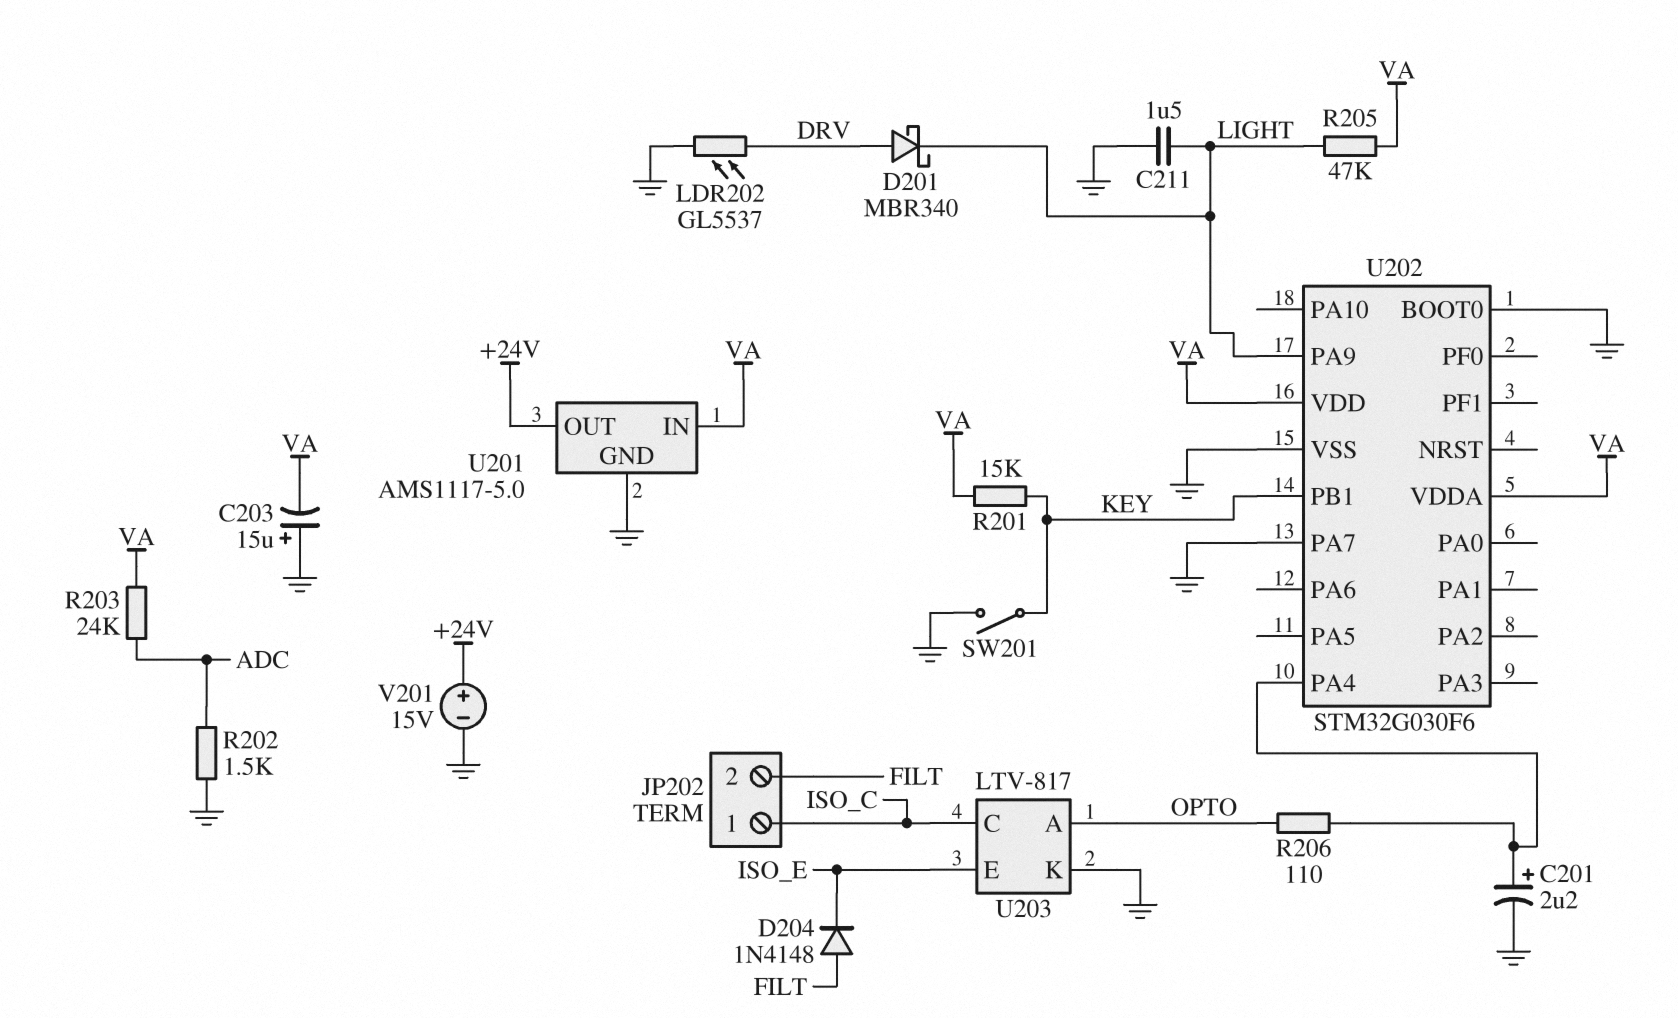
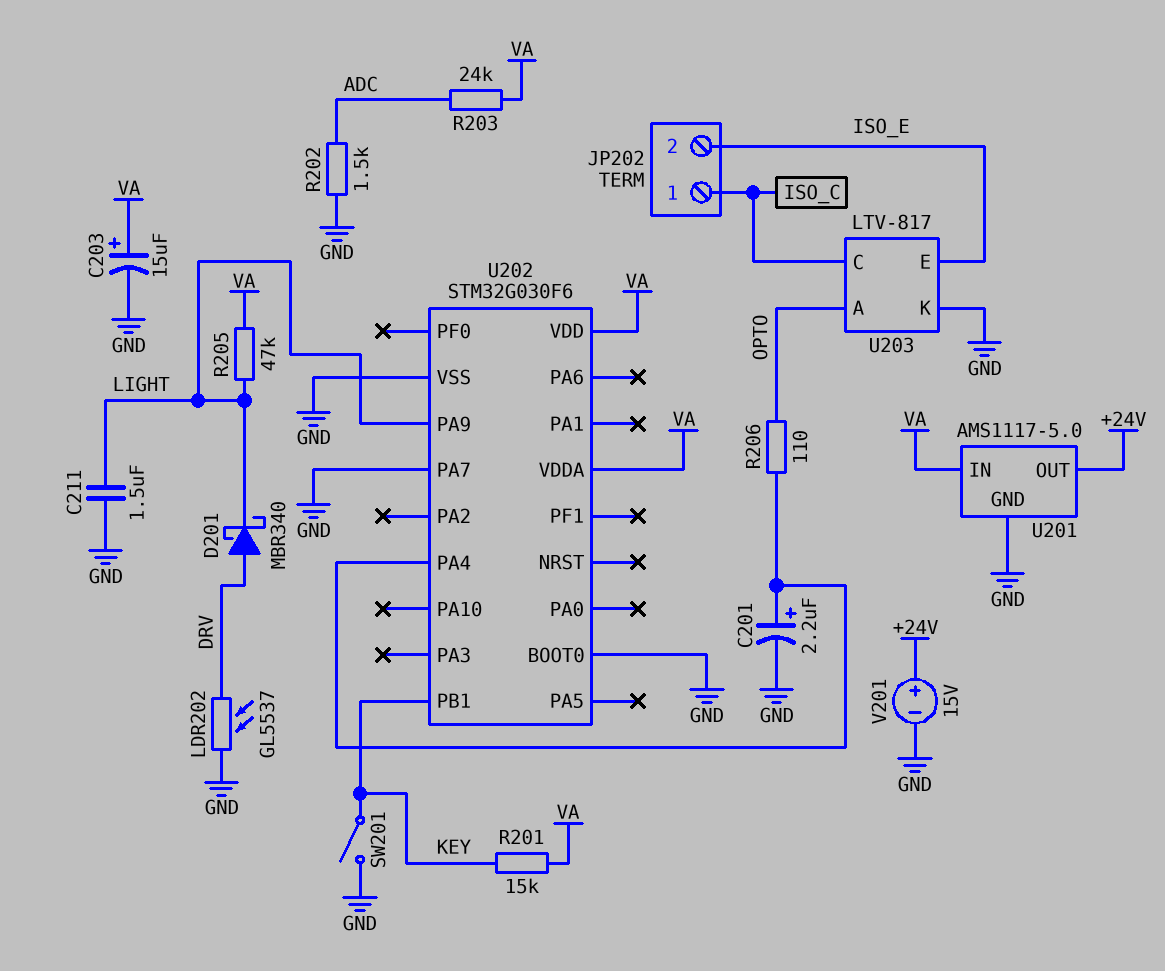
C203: 15uF (plus GND, minus VA) -> 15uF (plus VA, minus GND)
D204: diode 1N4148 (A FILT, K ISO_E) -> none
JP202 pin 2: FILT -> ISO_E

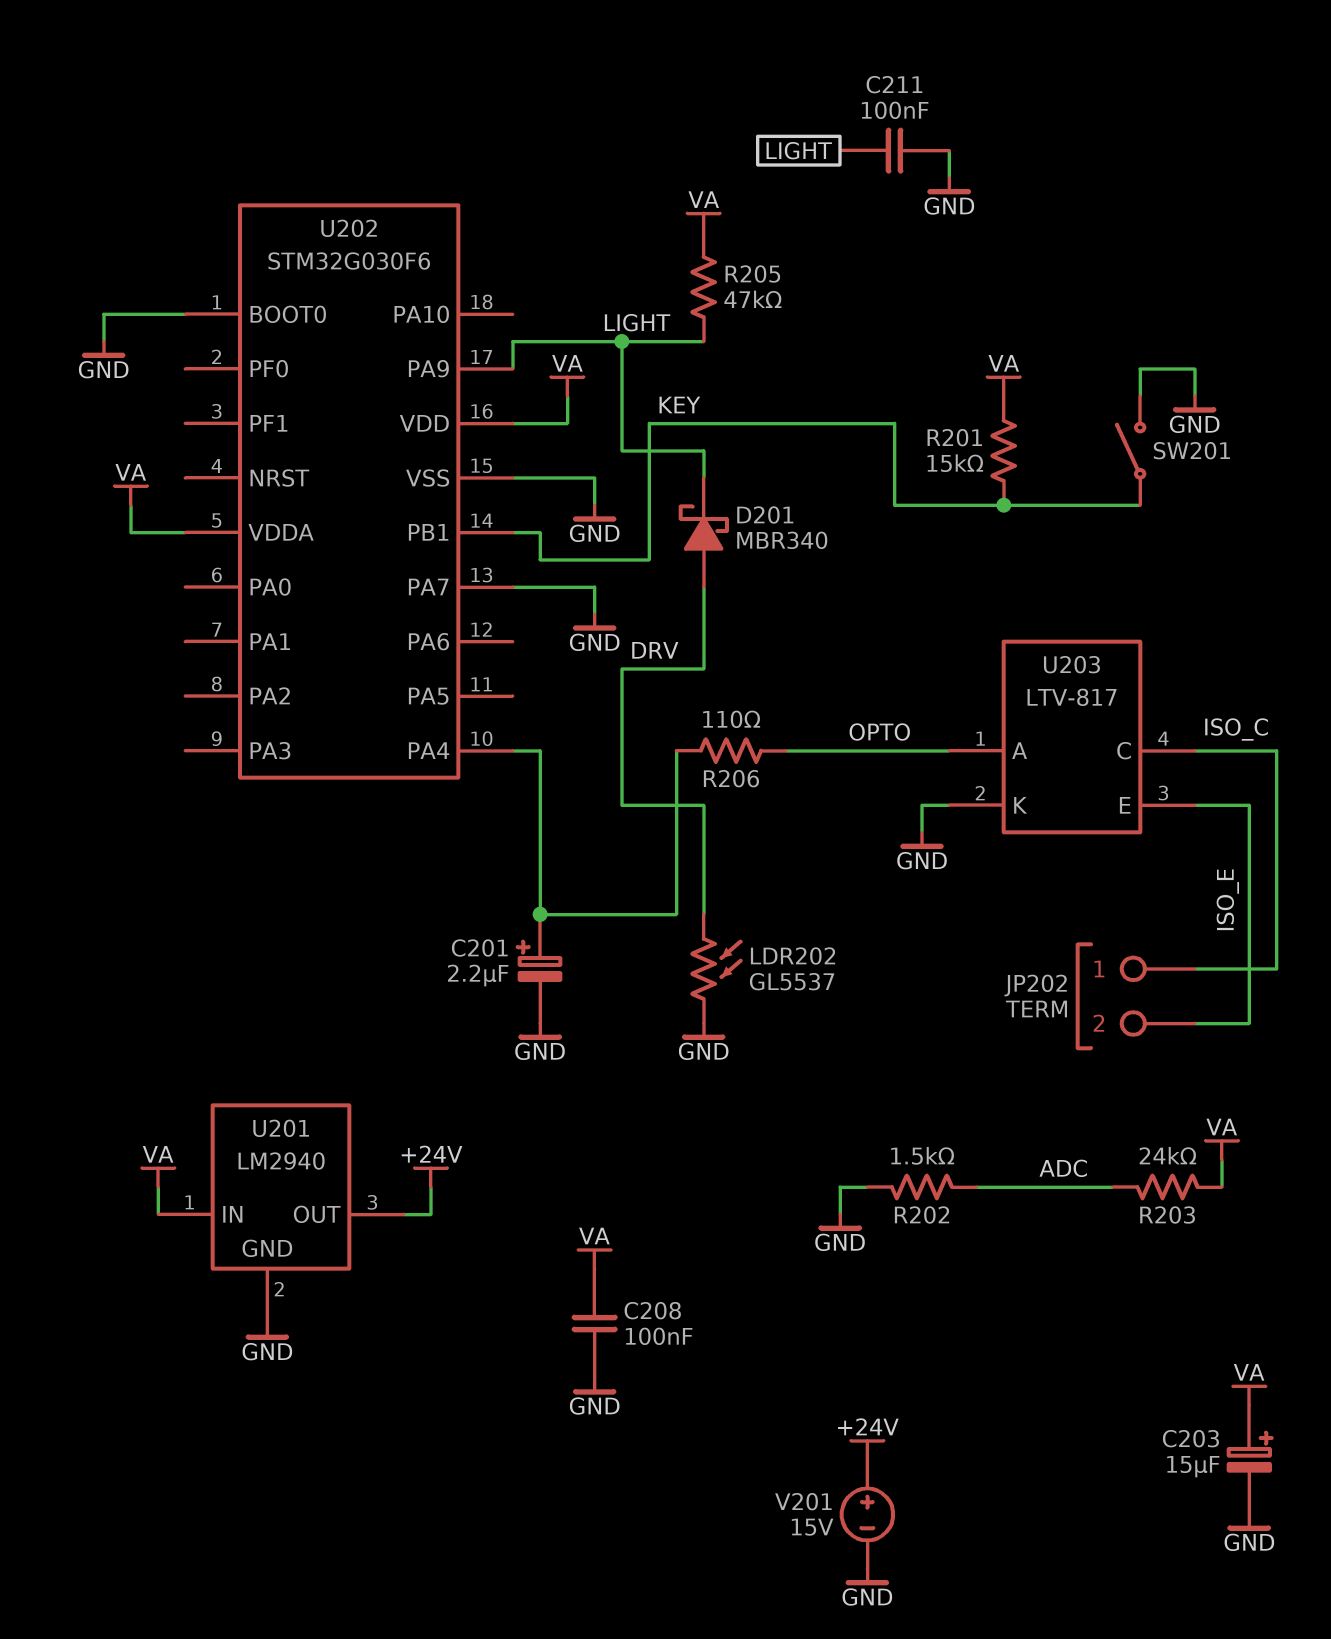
C208: none -> 100nF (GND, VA)
C211: 1.5uF (GND, LIGHT) -> 100nF (GND, LIGHT)
U201: AMS1117-5.0 -> LM2940

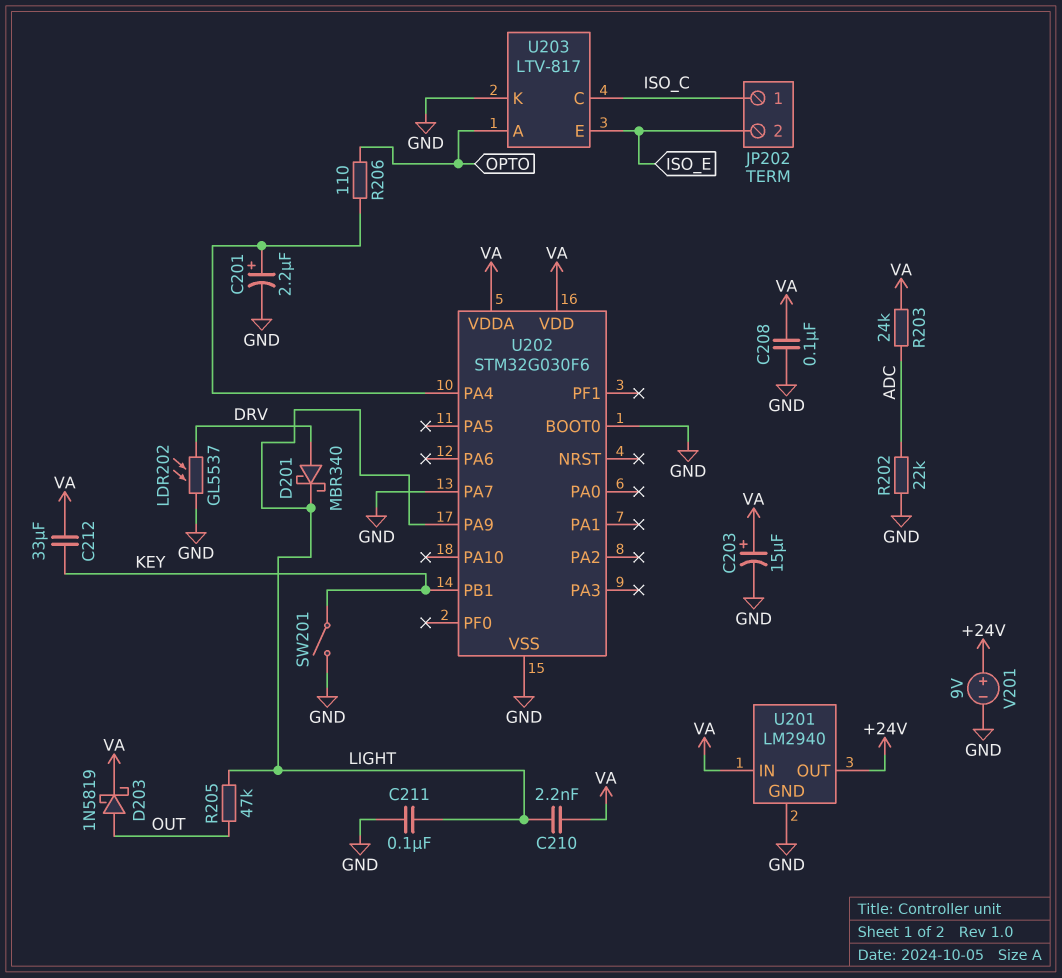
C210: none -> 2.2nF (LIGHT, VA)
C212: none -> 33uF (KEY, VA)
D203: none -> schottky 1N5819 (A OUT, K VA)
R201: 15k (KEY, VA) -> none
R202: 1.5k (ADC, GND) -> 22k (ADC, GND)
R205: 47k (LIGHT, VA) -> 47k (LIGHT, OUT)
V201: 15V (plus +24V, minus GND) -> 9V (plus +24V, minus GND)

